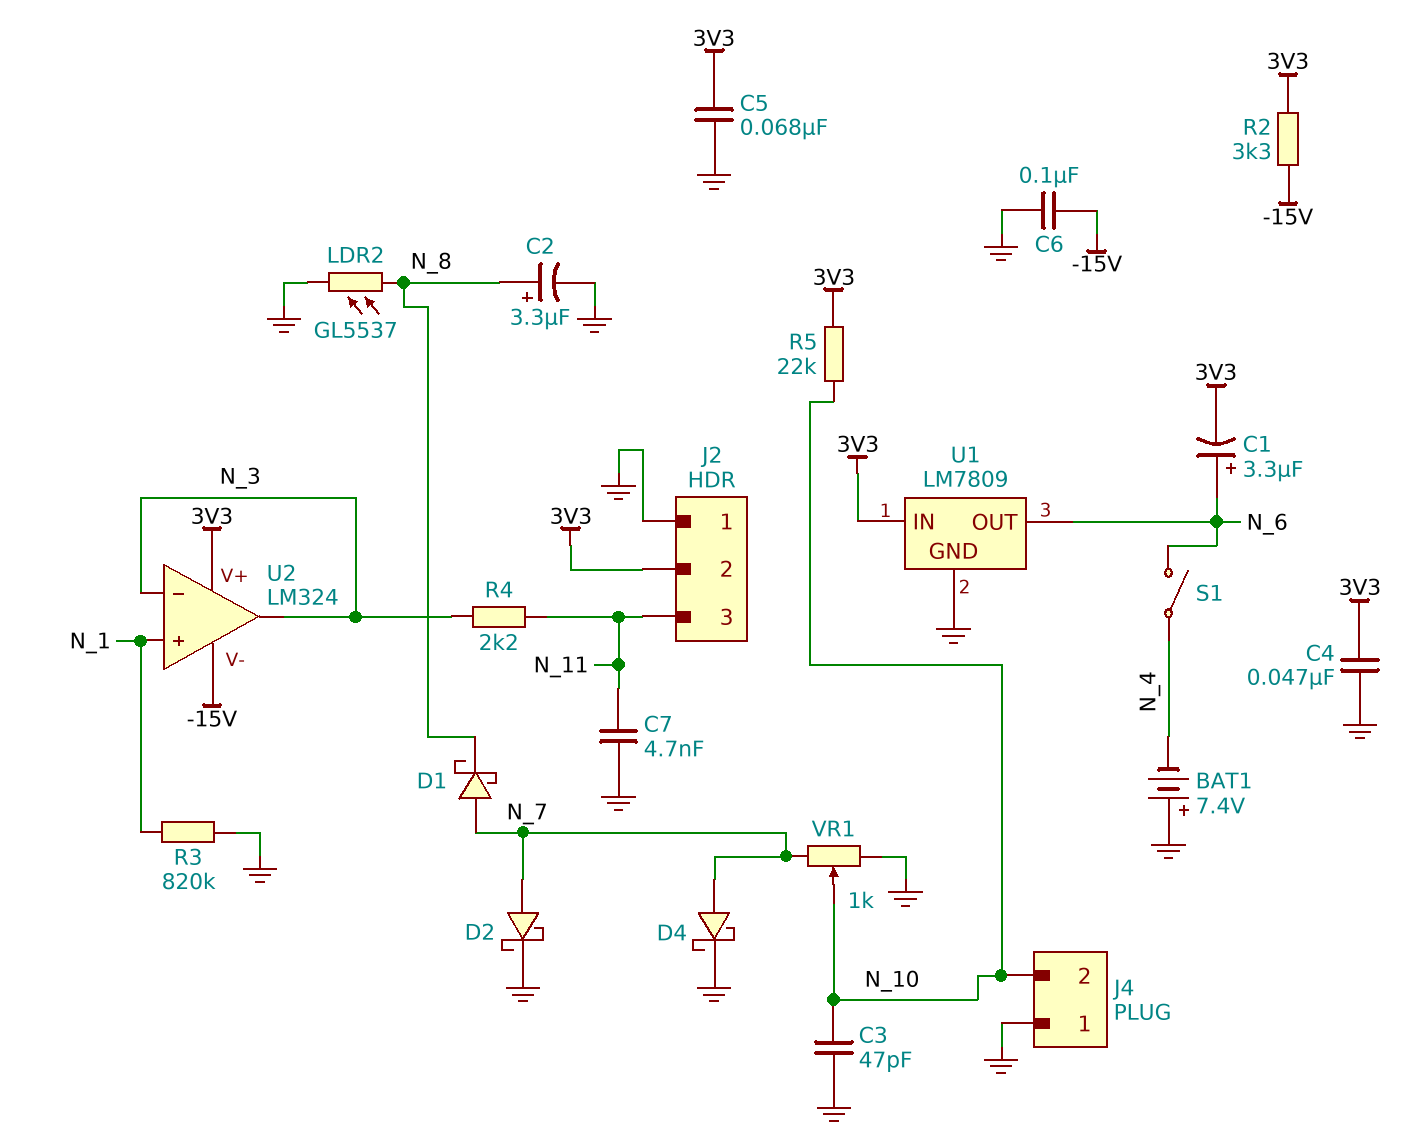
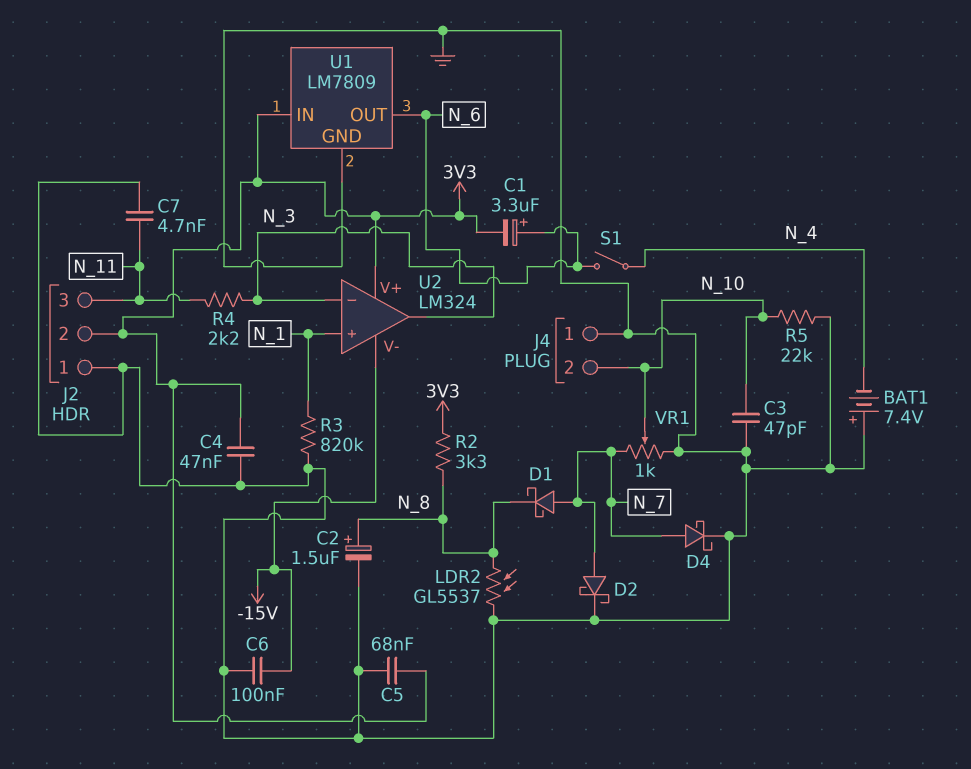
C2: 3.3uF (plus N_8, minus GND) -> 1.5uF (plus N_8, minus GND)
R2: 3.3k (-15V, 3V3) -> 3.3k (3V3, N_8)
R5: 22k (3V3, N_10) -> 22k (GND, N_10)

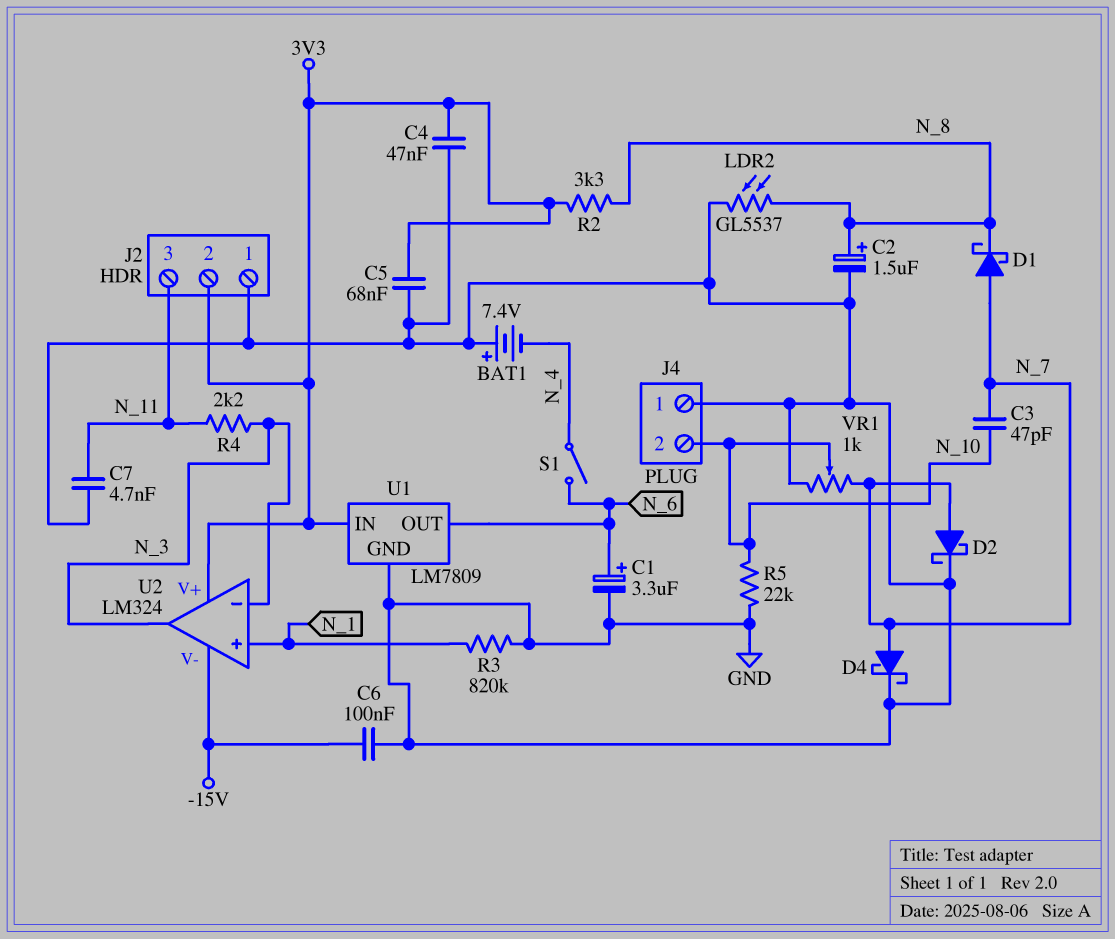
C1: 3.3uF (plus N_6, minus 3V3) -> 3.3uF (plus N_6, minus GND)
C3: 47pF (GND, N_10) -> 47pF (N_7, N_10)

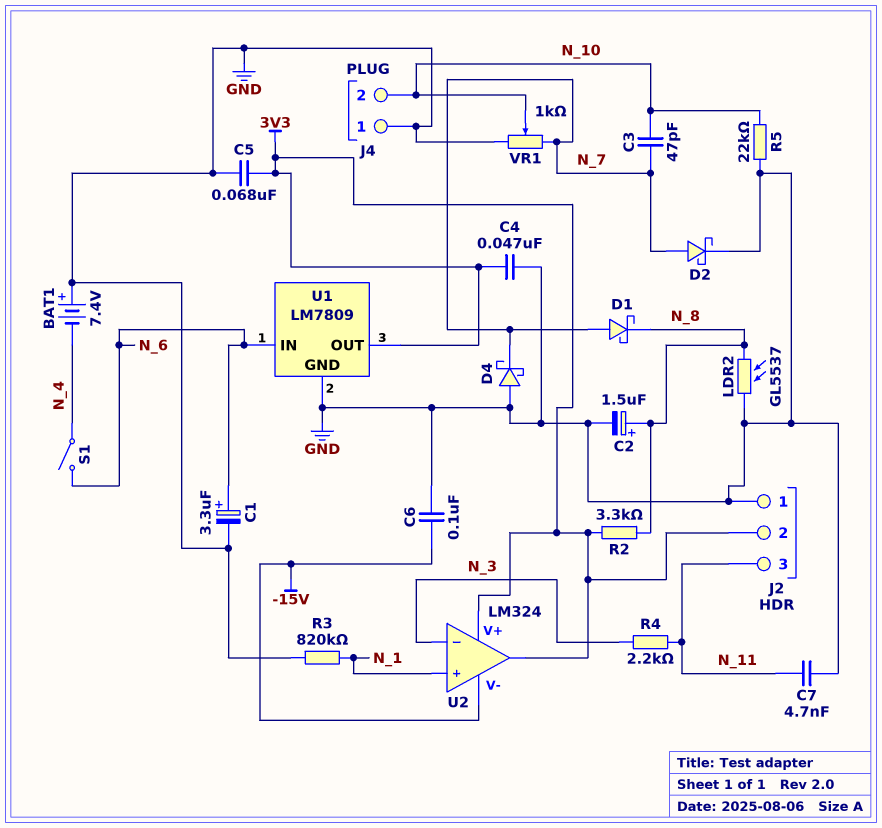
D4: schottky (A N_7, K GND) -> schottky (A GND, K N_7)
U1 pin IN: 3V3 -> N_6
U1 pin OUT: N_6 -> 3V3
U2 pin out: N_3 -> 3V3

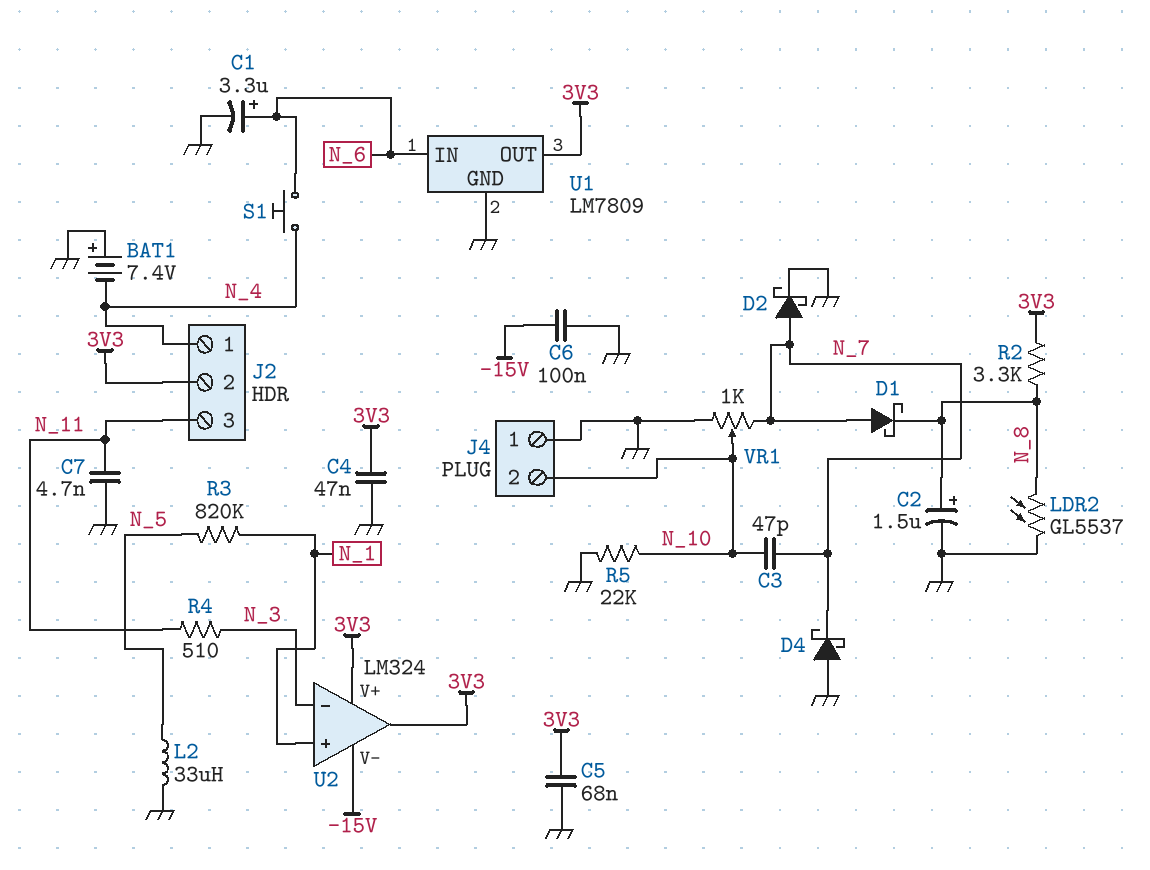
J2 pin 1: GND -> N_4
L2: none -> 33uH (GND, N_5)
R3: 820k (GND, N_1) -> 820k (N_1, N_5)
R4: 2.2k (N_3, N_11) -> 510 (N_3, N_11)
S1: switch (N_4, N_6) -> button (N_4, N_6)

